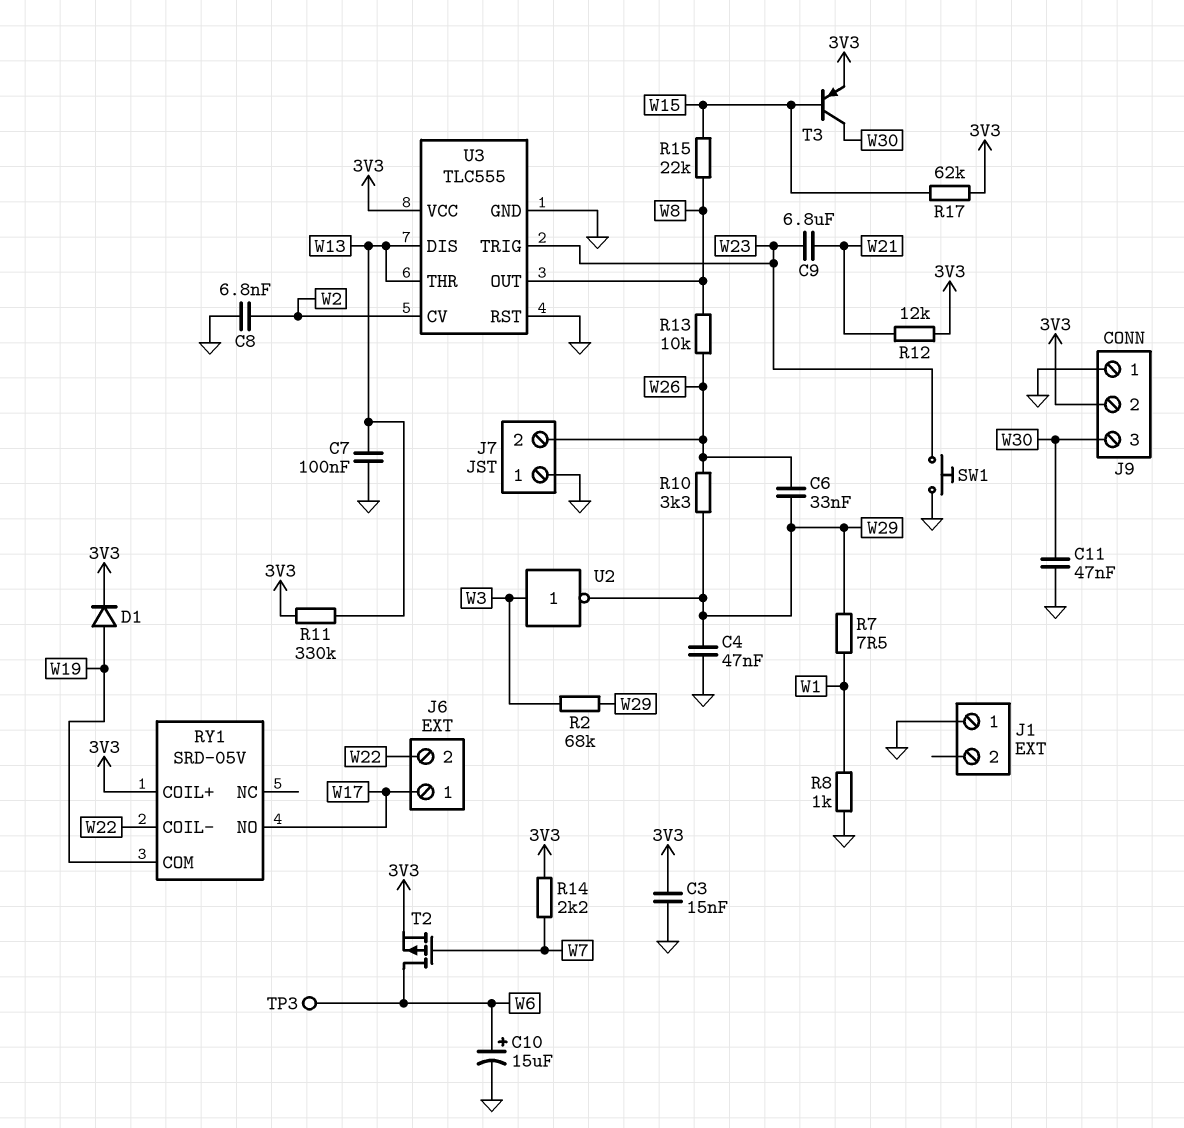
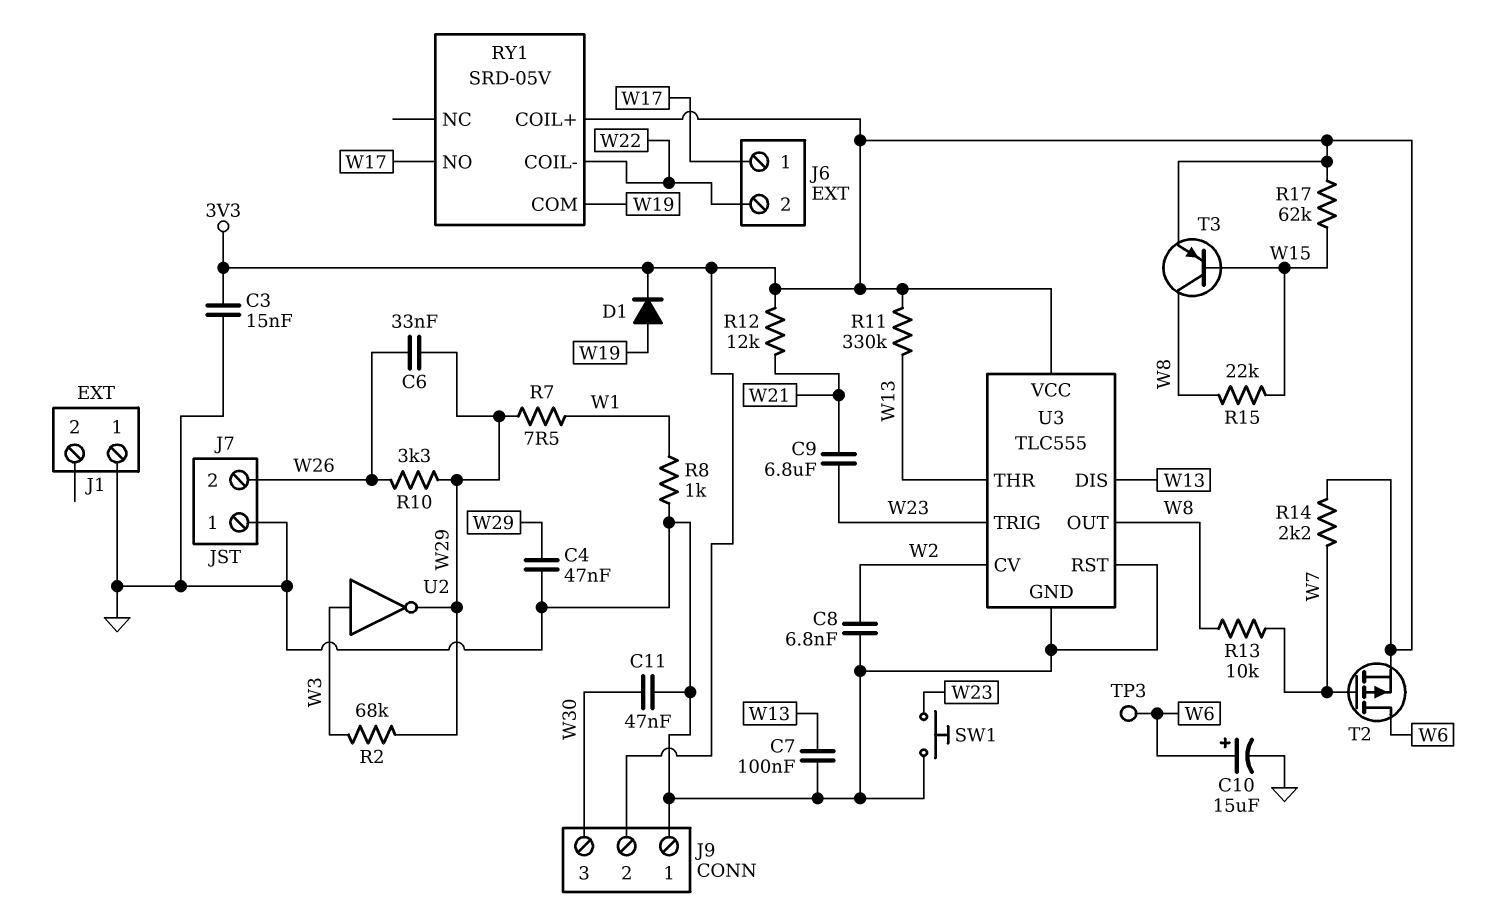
R13: 10k (W8, W26) -> 10k (W7, W8)
T3: PNP (B W15, C W30, E 3V3) -> PNP (B W15, C W8, E 3V3)

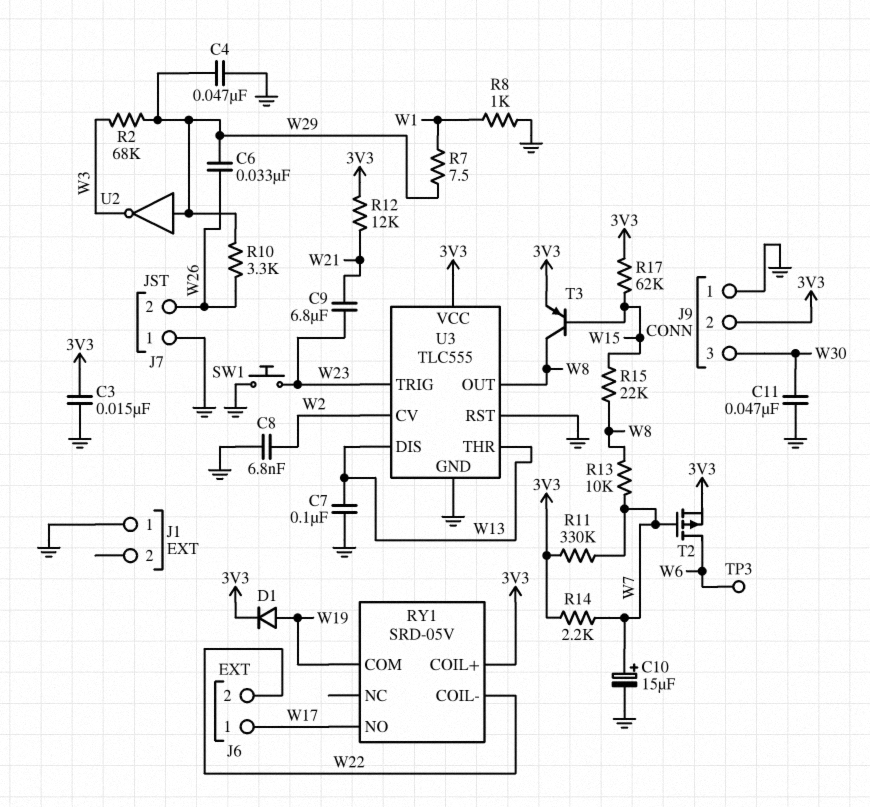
C10: 15uF (plus W6, minus GND) -> 15uF (plus W7, minus GND)
R11: 330k (3V3, W13) -> 330k (3V3, W7)
U2: NOT (in W3, out W29) -> NOT (in W29, out W3)

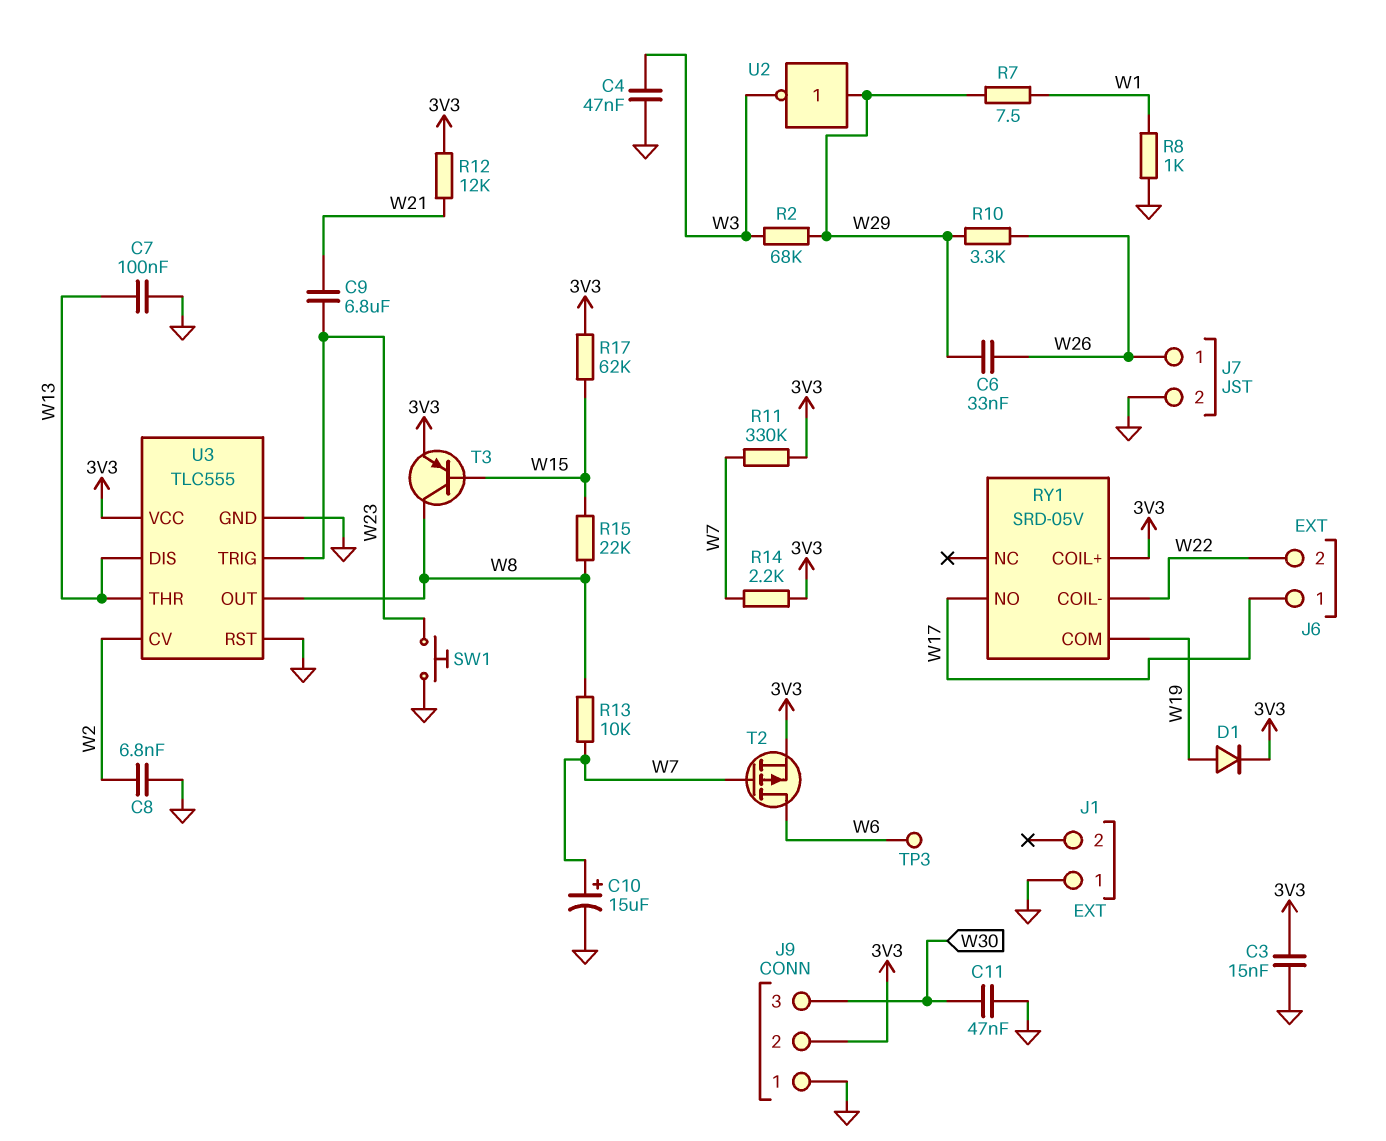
C4: 47nF (GND, W29) -> 47nF (GND, W3)
J7 pin 1: GND -> W26
J7 pin 2: W26 -> GND

